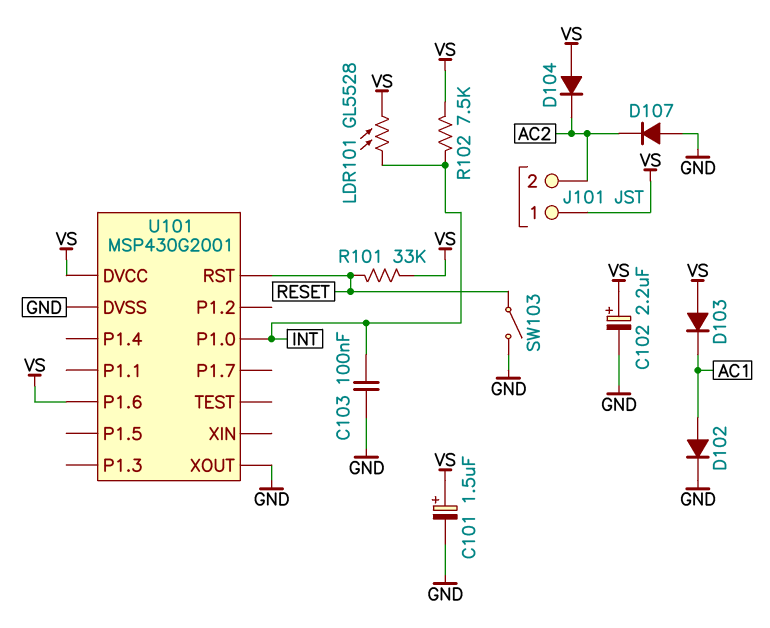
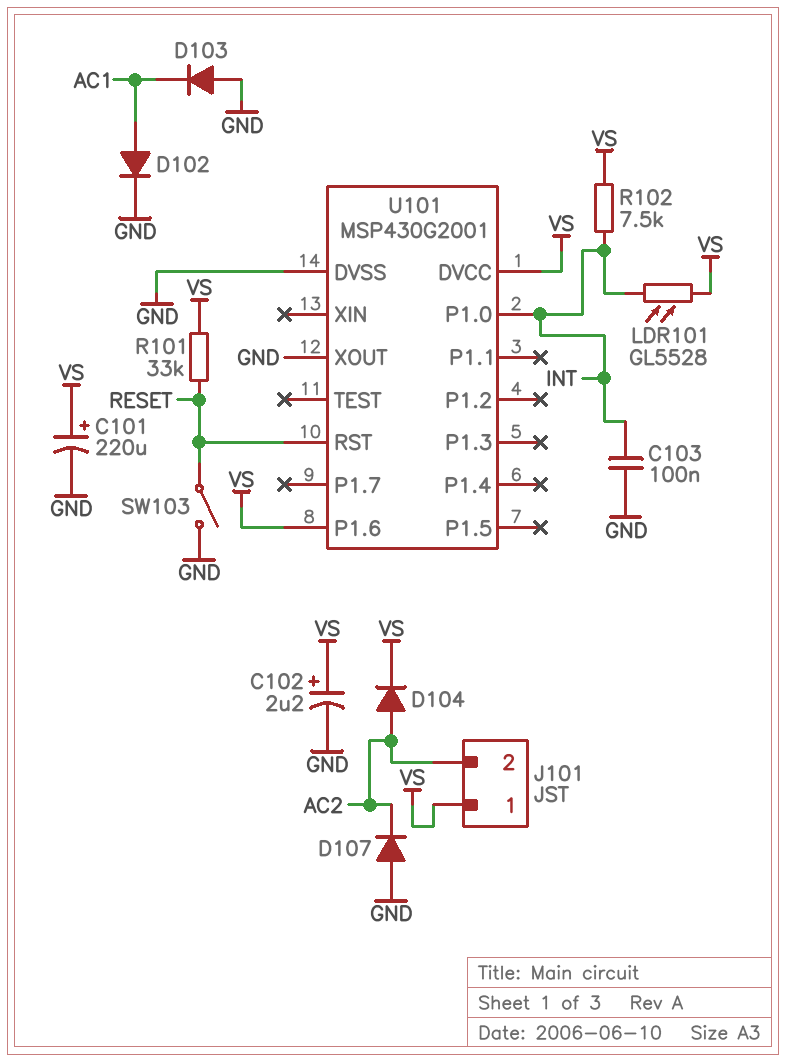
C101: 1.5uF (plus VS, minus GND) -> 220uF (plus VS, minus GND)
D103: diode (A VS, K AC1) -> diode (A GND, K AC1)
D104: diode (A VS, K AC2) -> diode (A AC2, K VS)

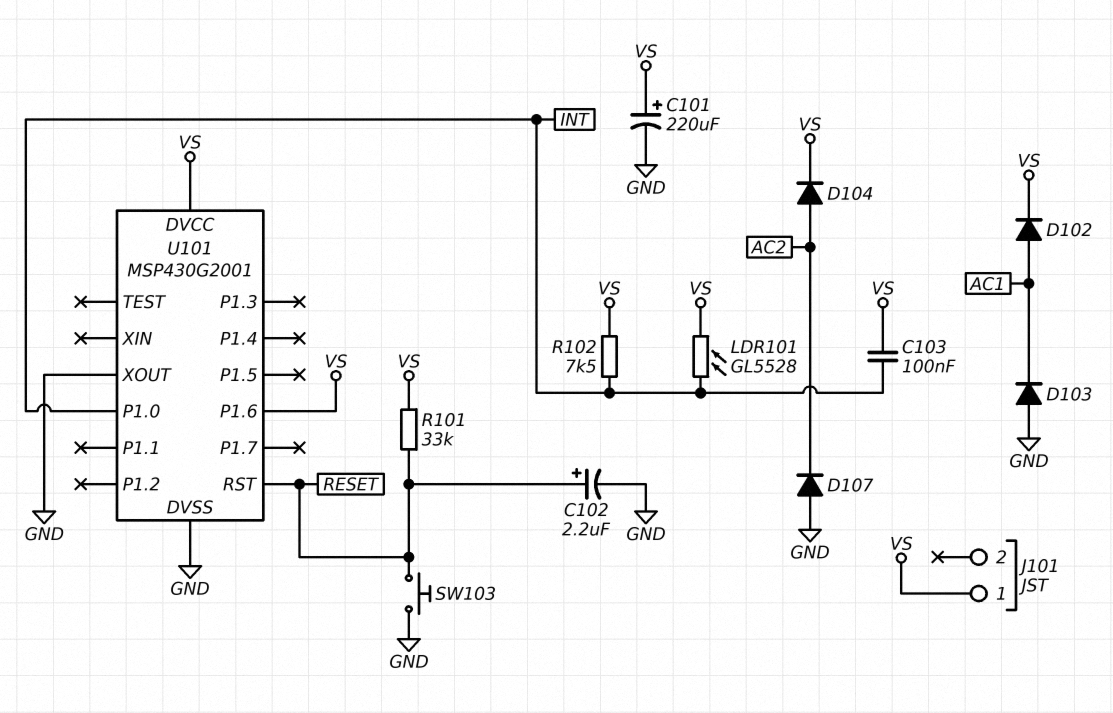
C102: 2.2uF (plus VS, minus GND) -> 2.2uF (plus RESET, minus GND)
C103: 100nF (GND, INT) -> 100nF (INT, VS)
D102: diode (A AC1, K GND) -> diode (A AC1, K VS)
J101 pin 2: AC2 -> none
SW103: switch (GND, RESET) -> button (GND, RESET)

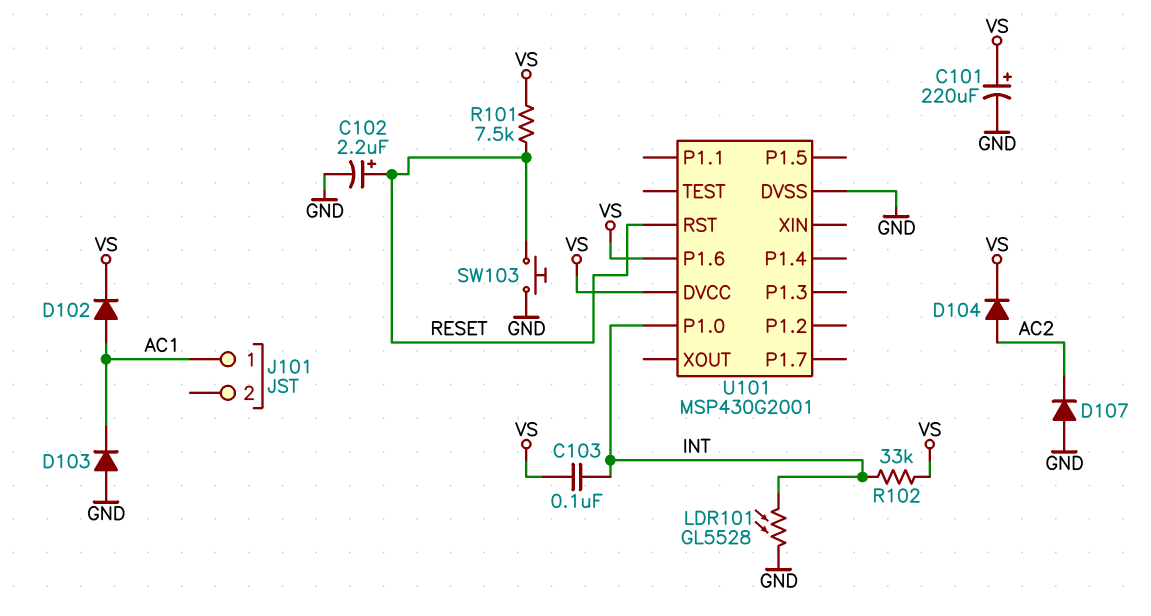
J101 pin 1: VS -> AC1
LDR101: GL5528 (INT, VS) -> GL5528 (GND, INT)
R101: 33k (RESET, VS) -> 7.5k (RESET, VS)
R102: 7.5k (INT, VS) -> 33k (INT, VS)
U101 pin XOUT: GND -> none

